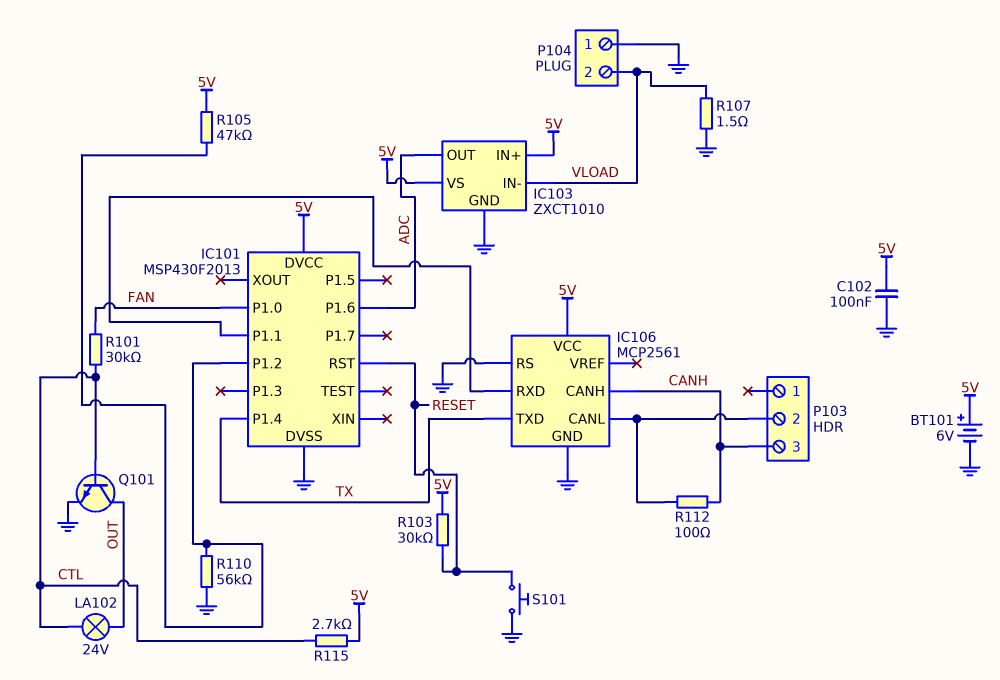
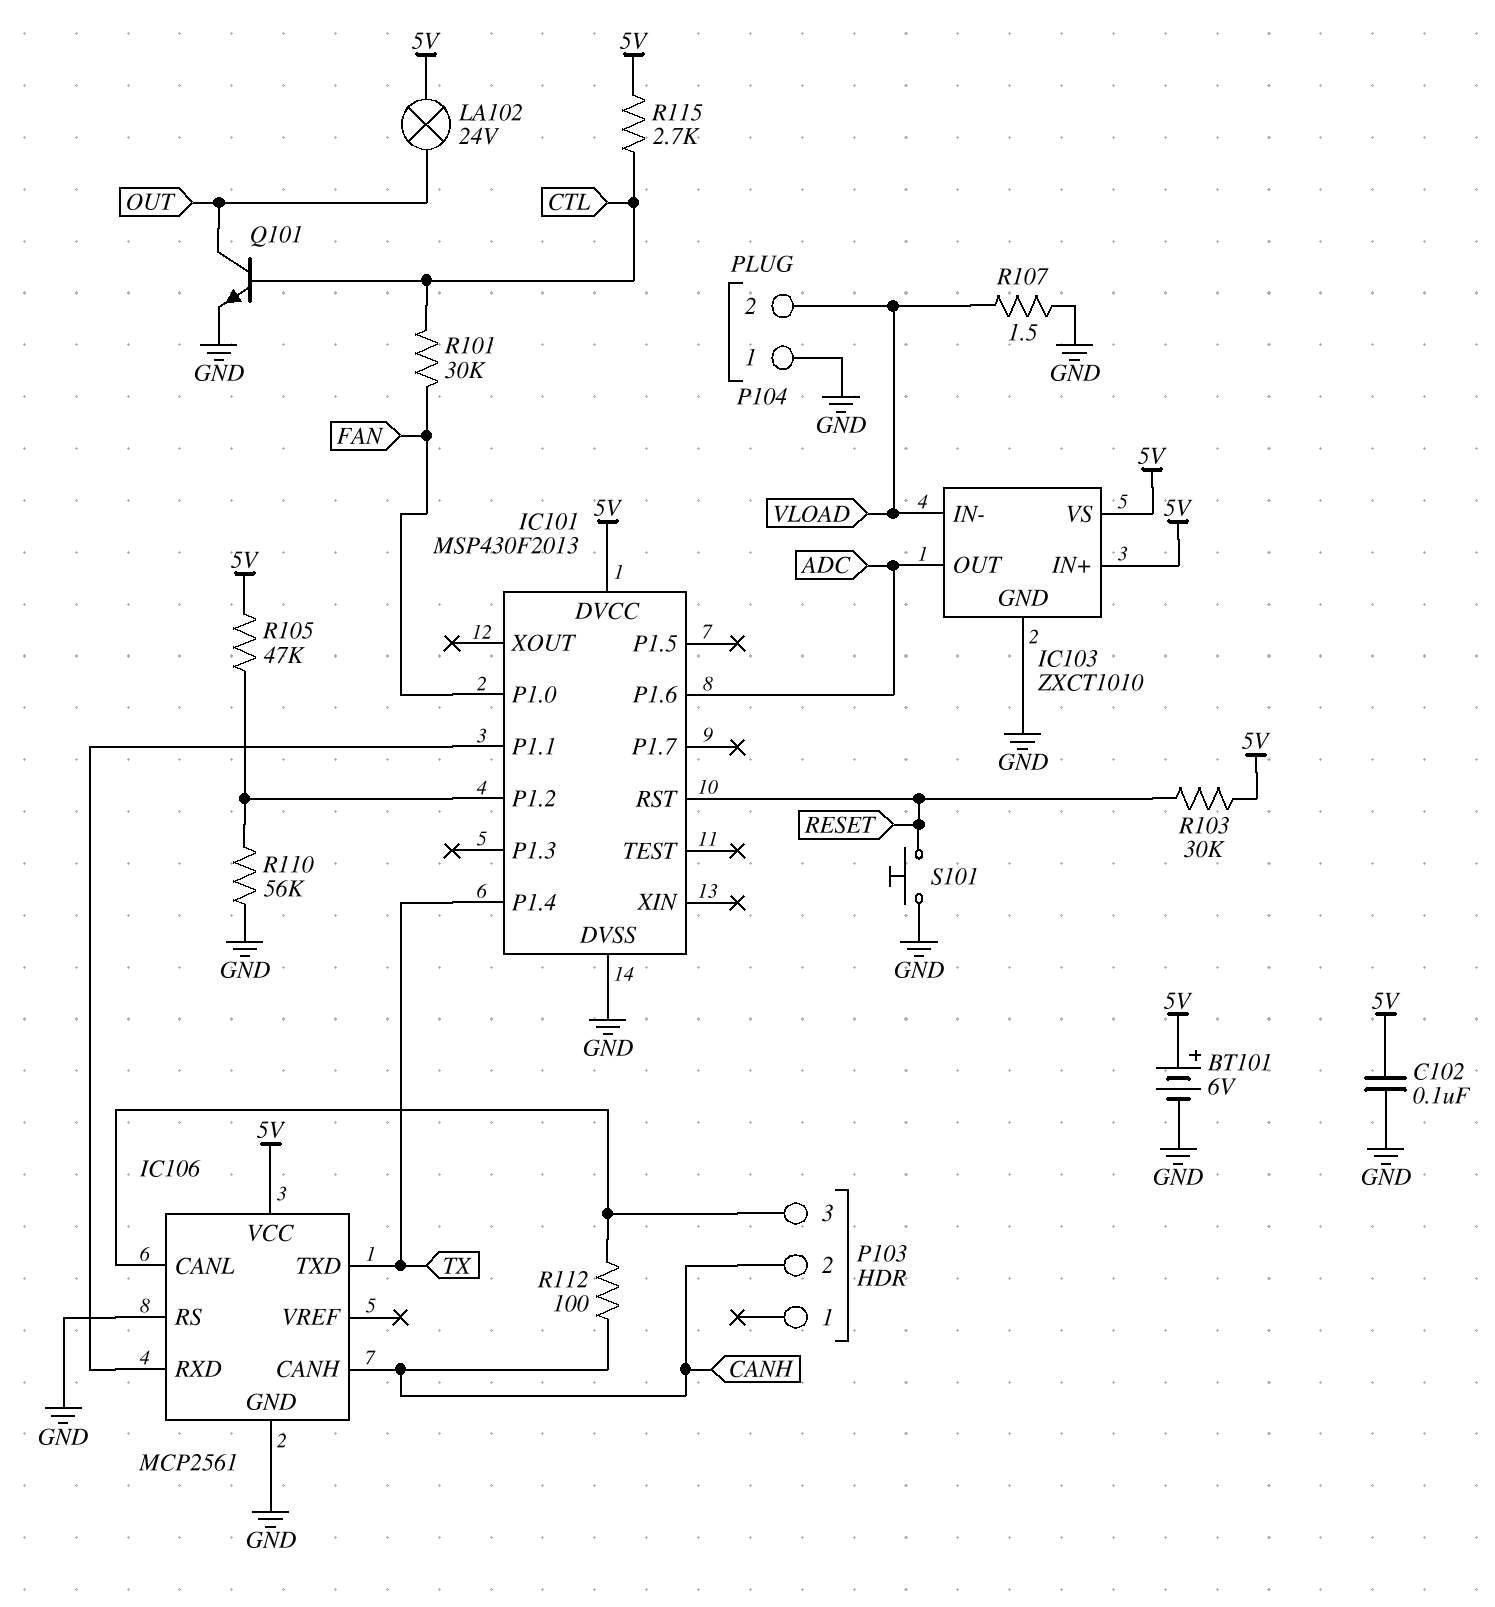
LA102: lamp 24V (CTL, OUT) -> lamp 24V (5V, OUT)
P103 pin 2: IC106/CANL -> CANH
P103 pin 3: CANH -> IC106/CANL

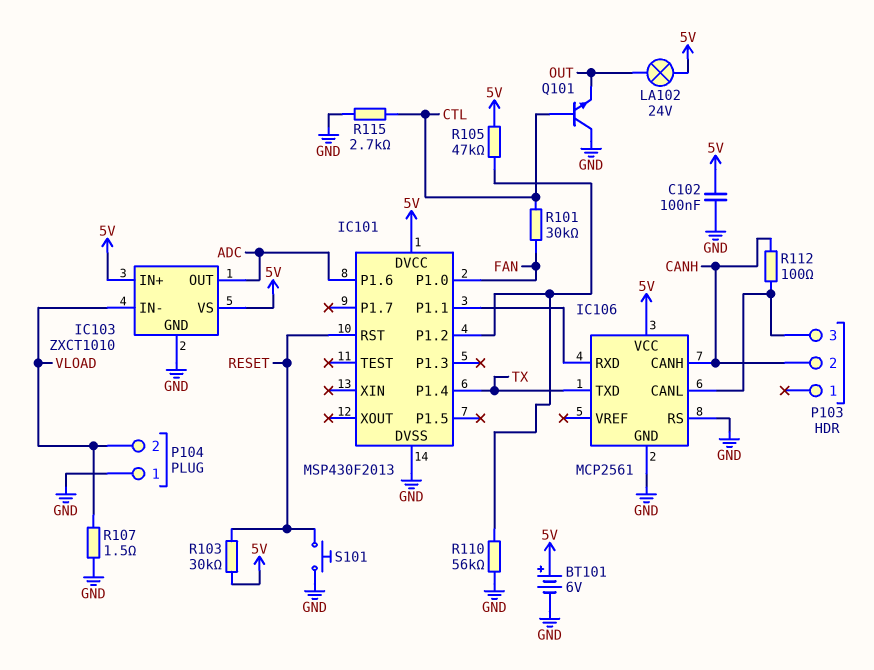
Q101: NPN (B CTL, C OUT, E GND) -> NPN (B CTL, C GND, E OUT)
R115: 2.7k (5V, CTL) -> 2.7k (CTL, GND)

